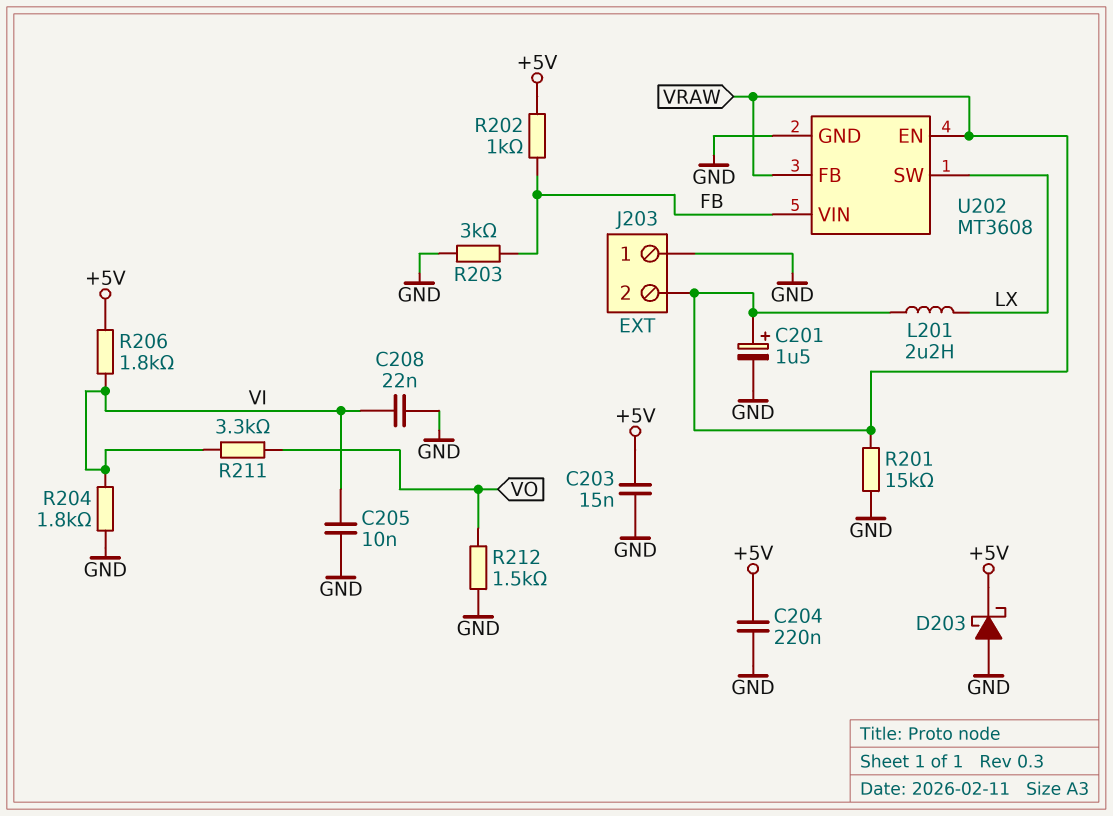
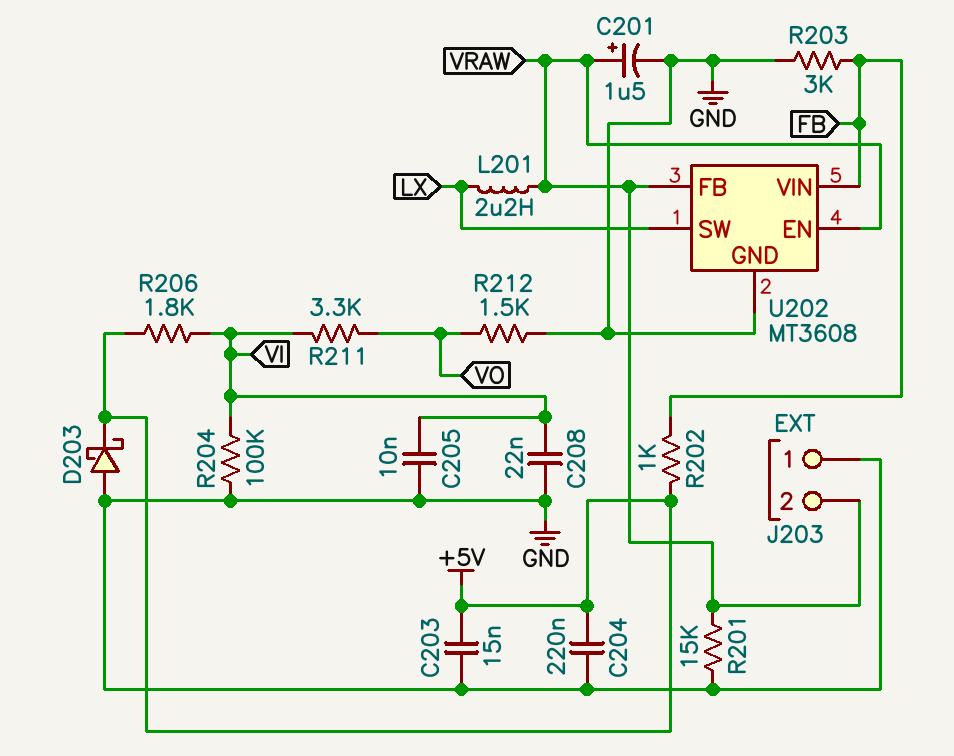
R204: 1.8k (GND, VI) -> 100k (GND, VI)

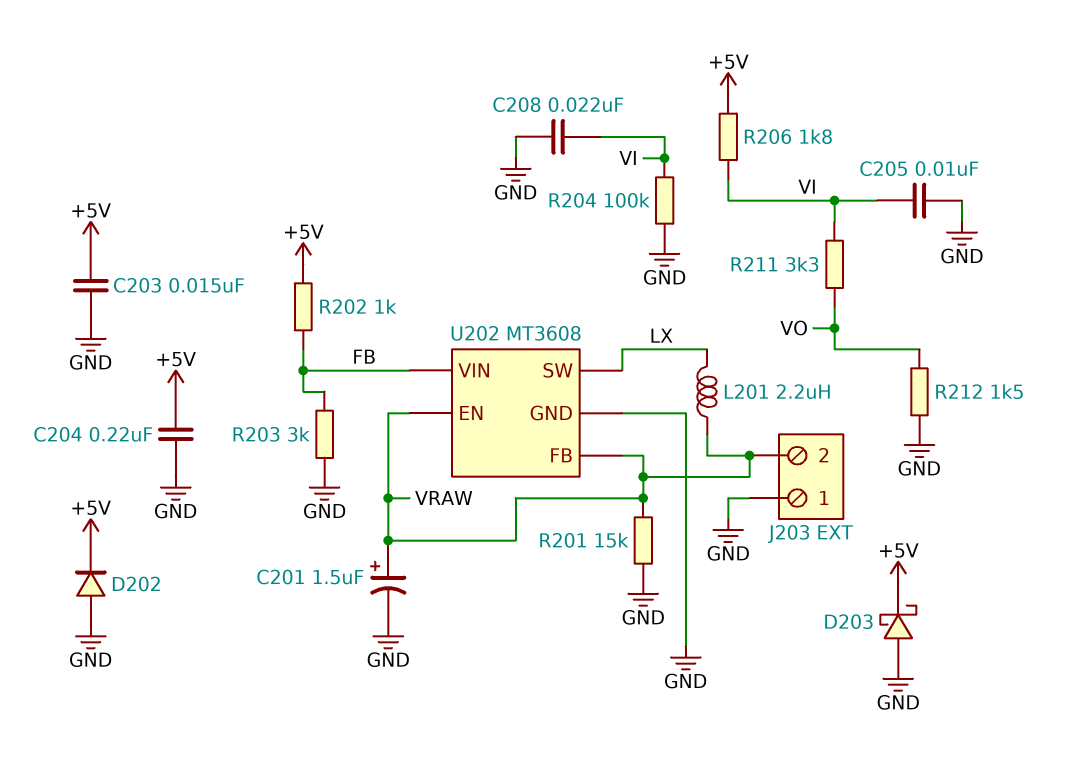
D202: none -> diode (A GND, K +5V)

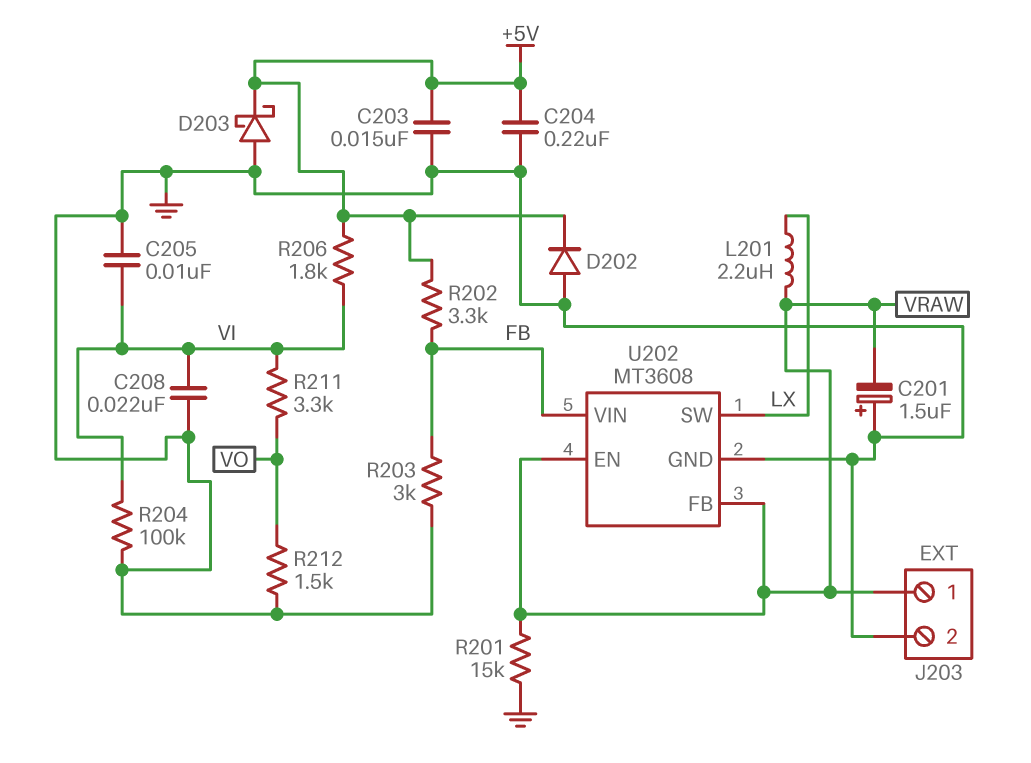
C201: 1.5uF (plus VRAW, minus GND) -> 1.5uF (plus GND, minus VRAW)
J203 pin 1: GND -> VRAW
J203 pin 2: VRAW -> GND
R202: 1k (+5V, FB) -> 3.3k (+5V, FB)

